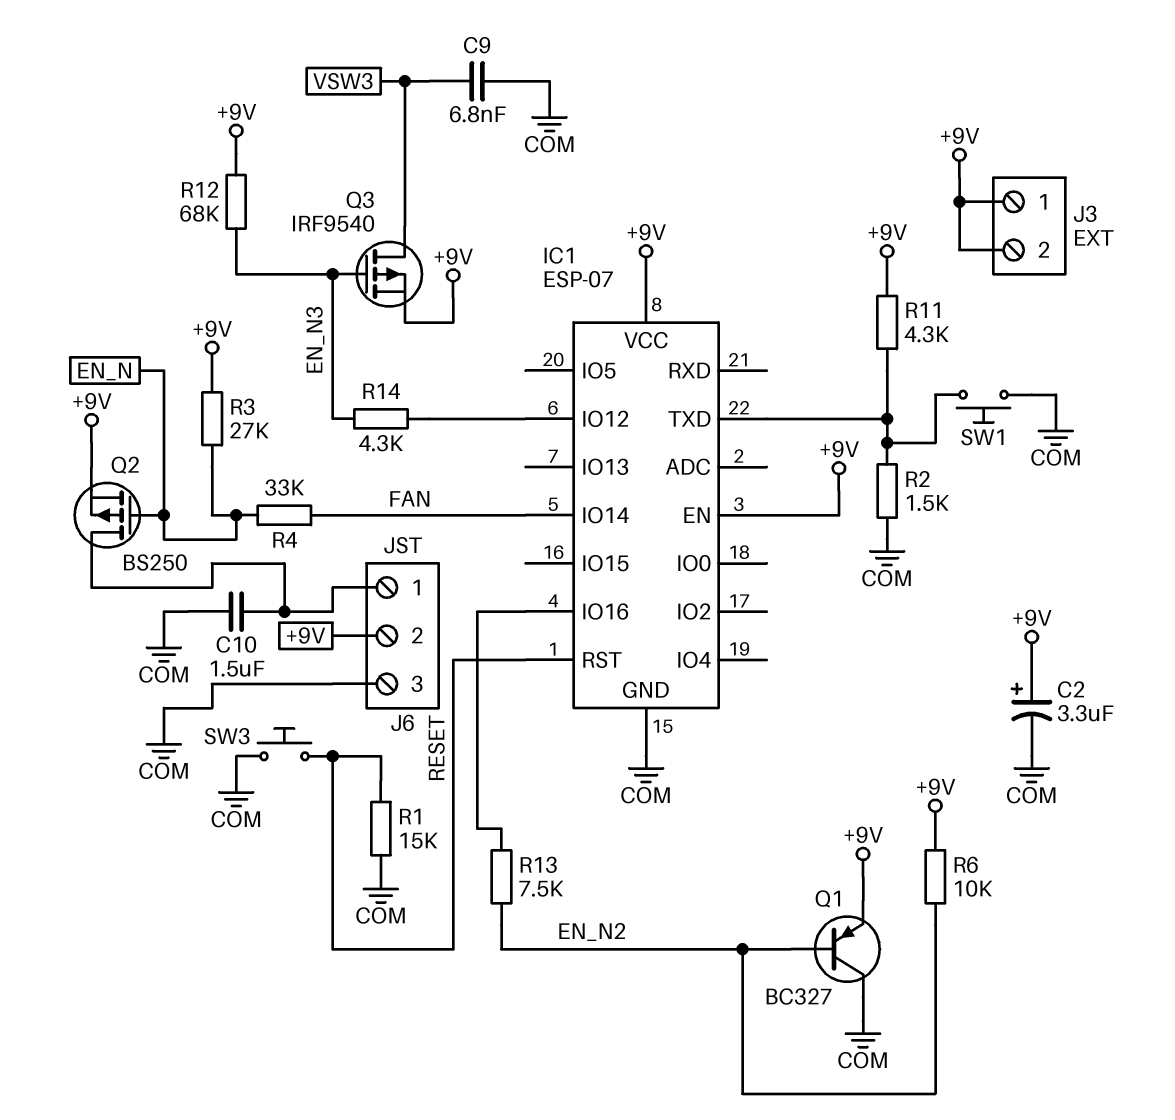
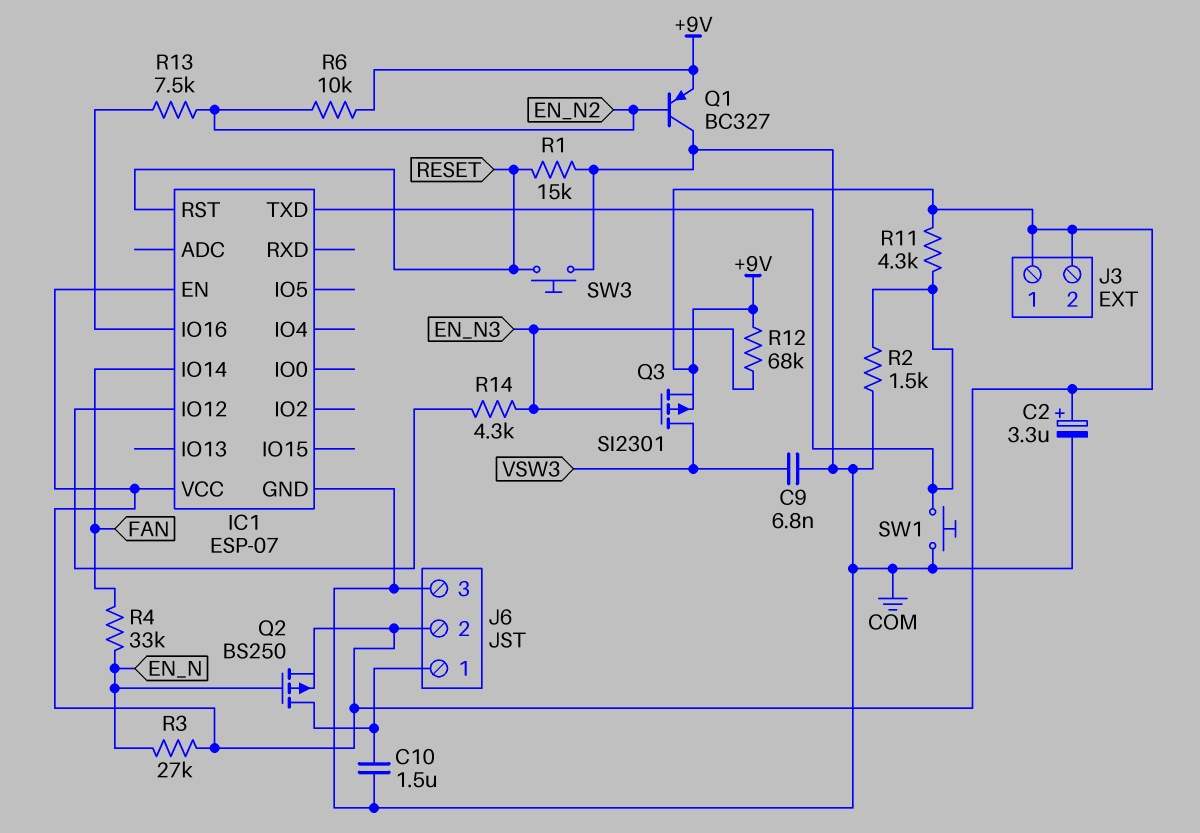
Q3: PMOS IRF9540 (G EN_N3, D VSW3, S +9V) -> PMOS SI2301 (G EN_N3, D VSW3, S +9V)

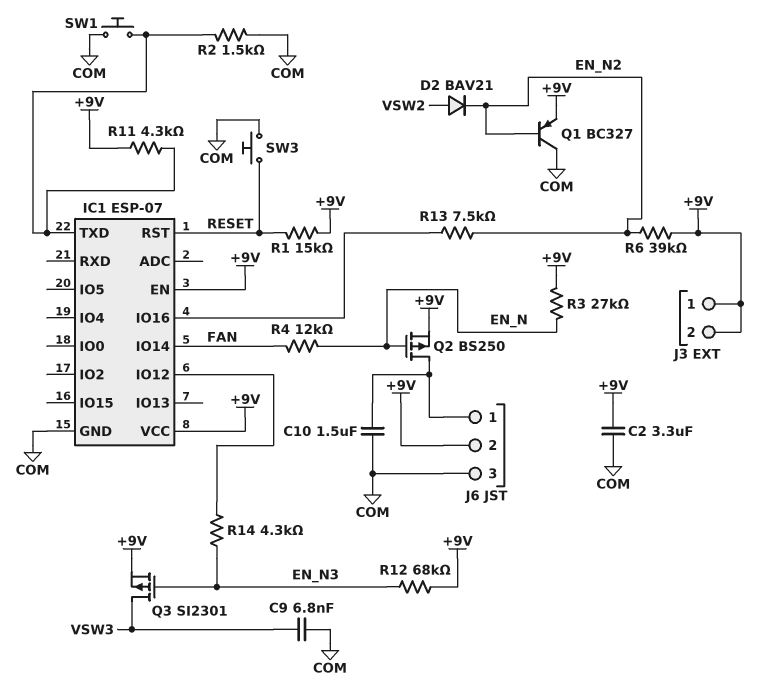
C2: 3.3uF (plus +9V, minus COM) -> 3.3uF (+9V, COM)
D2: none -> diode BAV21 (A VSW2, K EN_N2)
R1: 15k (COM, RESET) -> 15k (+9V, RESET)
R4: 33k (EN_N, FAN) -> 12k (EN_N, FAN)
R6: 10k (+9V, EN_N2) -> 39k (+9V, EN_N2)

